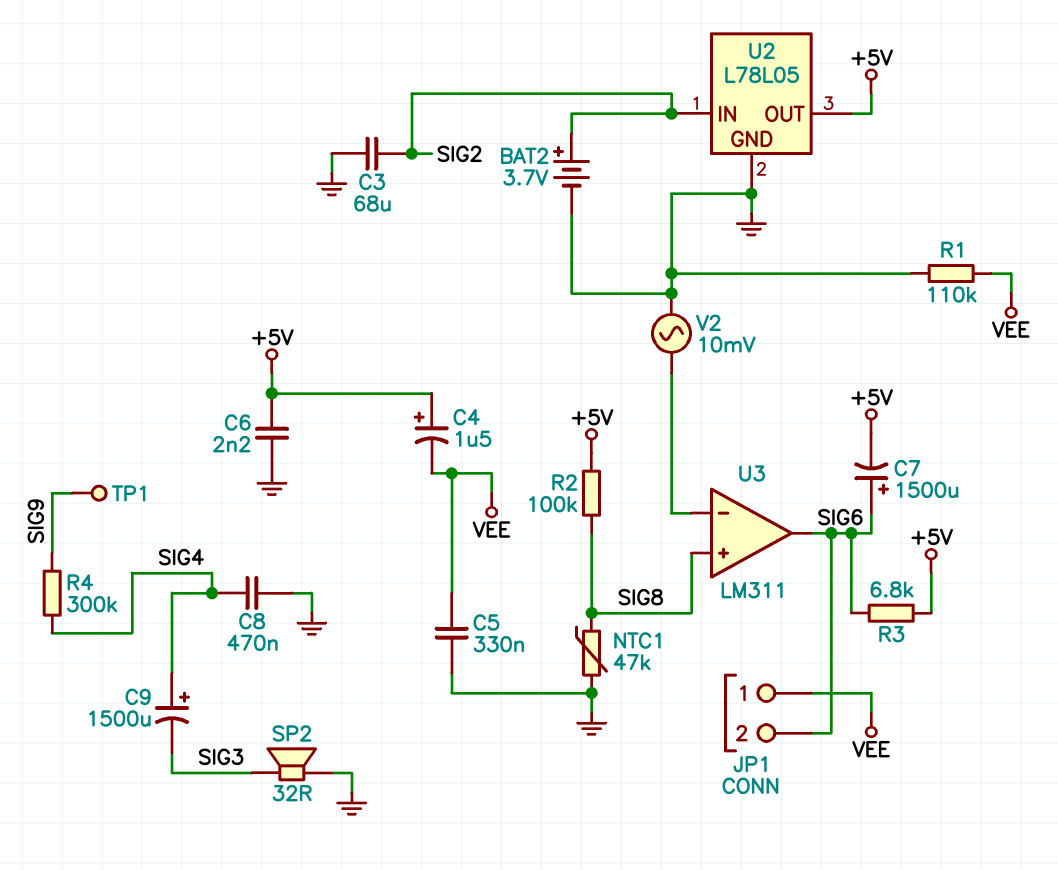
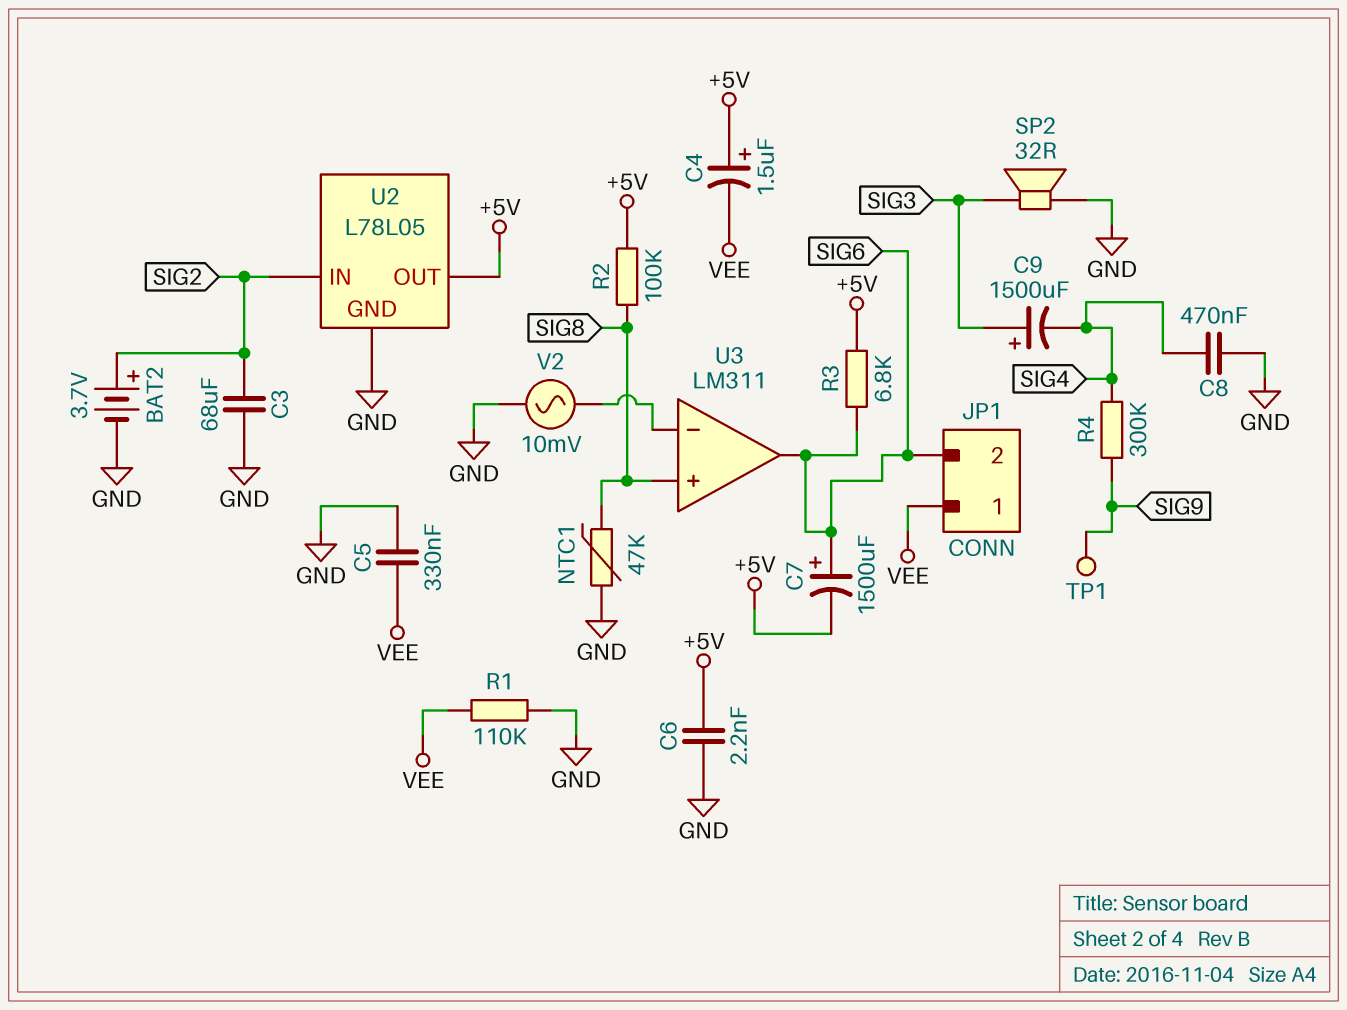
C9: 1500uF (plus SIG4, minus SIG3) -> 1500uF (plus SIG3, minus SIG4)

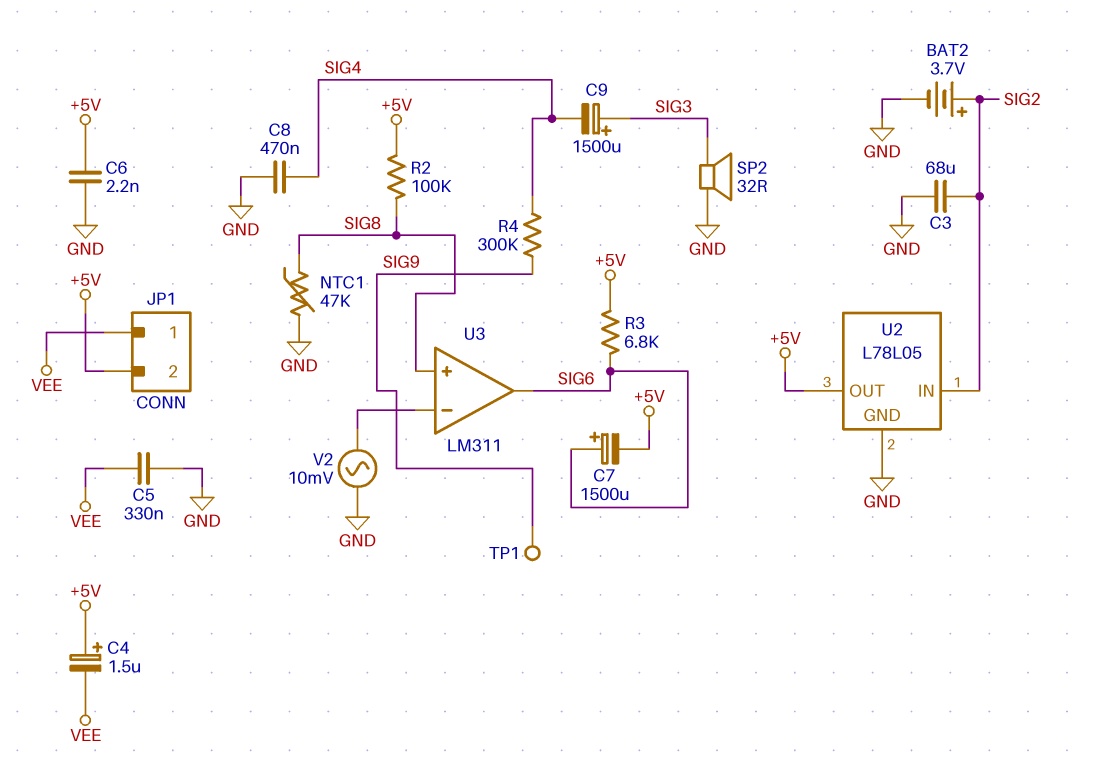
JP1 pin 2: SIG6 -> +5V
R1: 110k (GND, VEE) -> none

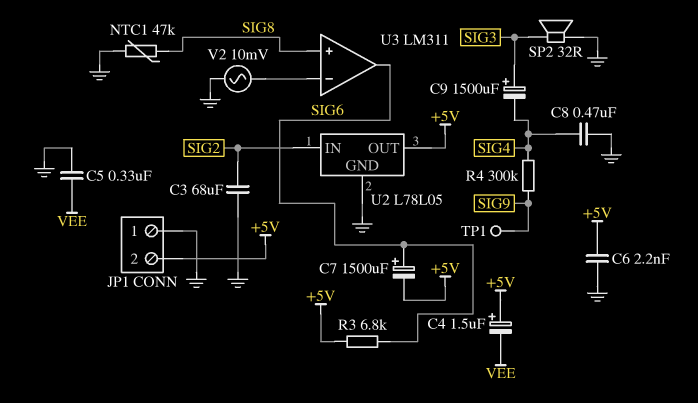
BAT2: 3.7V (plus SIG2, minus GND) -> none
JP1 pin 1: VEE -> GND
R2: 100k (+5V, SIG8) -> none

